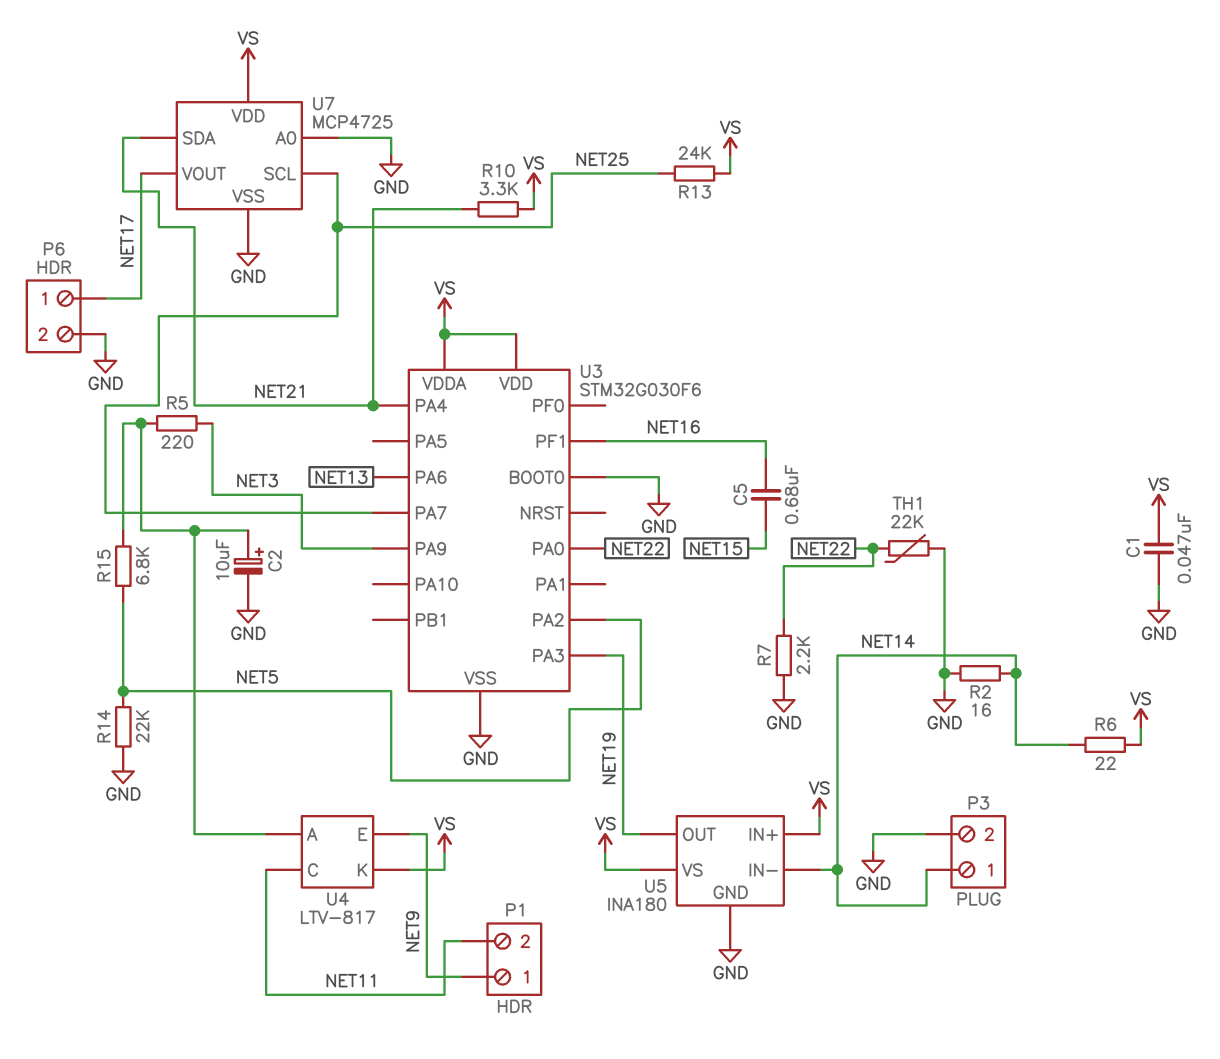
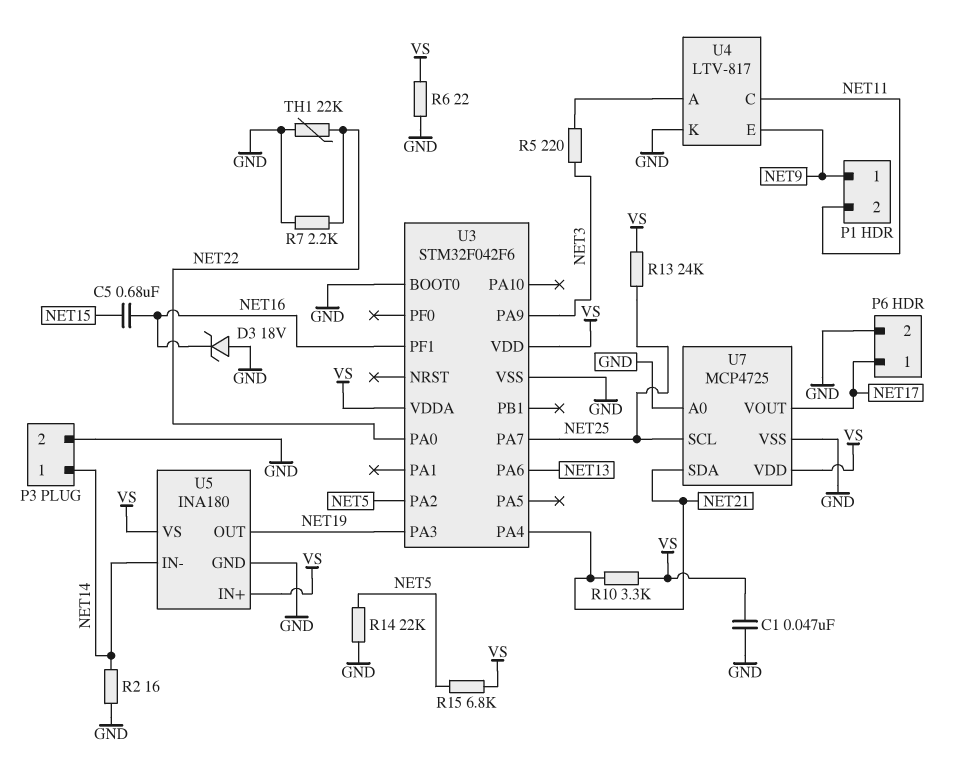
C2: 10uF (plus U4/A, minus GND) -> none
D3: none -> zener 18V (A GND, K NET16)
R6: 22 (NET14, VS) -> 22 (GND, VS)
R15: 6.8k (NET5, U4/A) -> 6.8k (NET5, VS)
U3: STM32G030F6 -> STM32F042F6
U4 pin K: VS -> GND

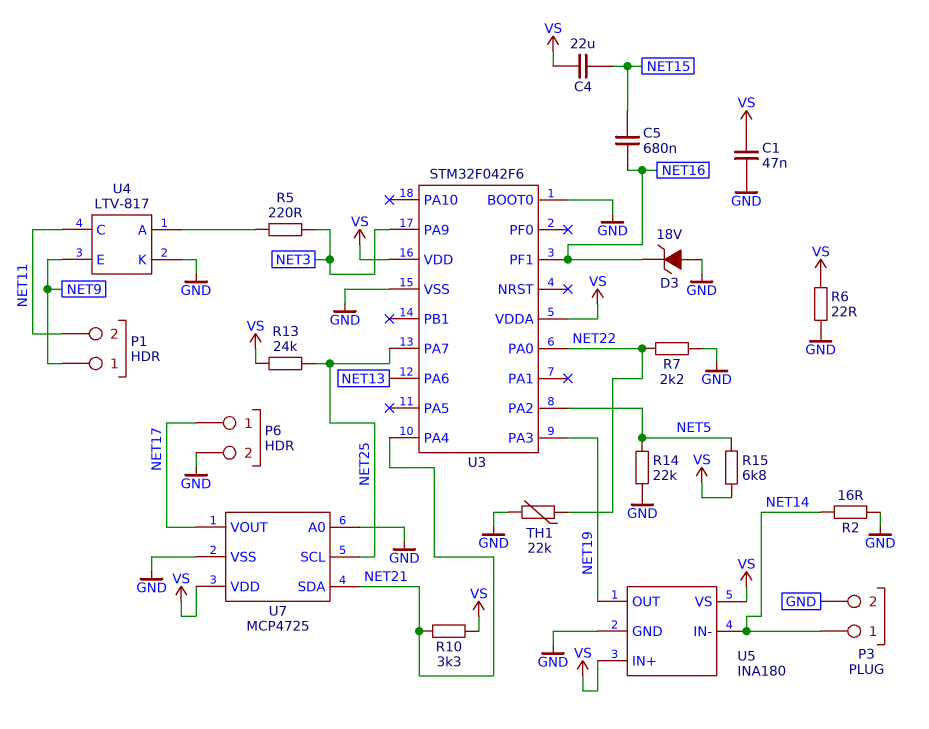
C4: none -> 22uF (NET15, VS)

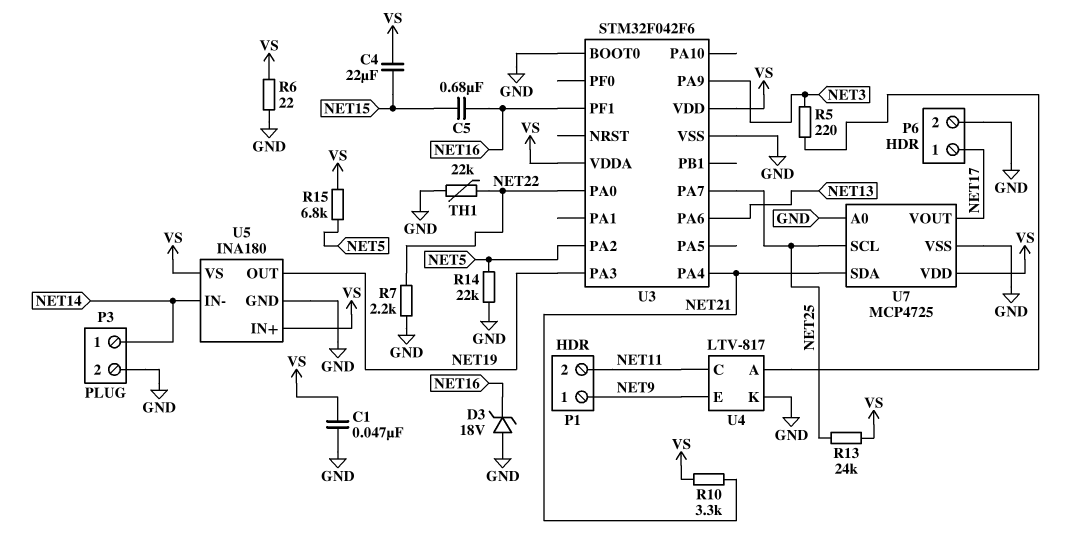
R2: 16 (GND, NET14) -> none

